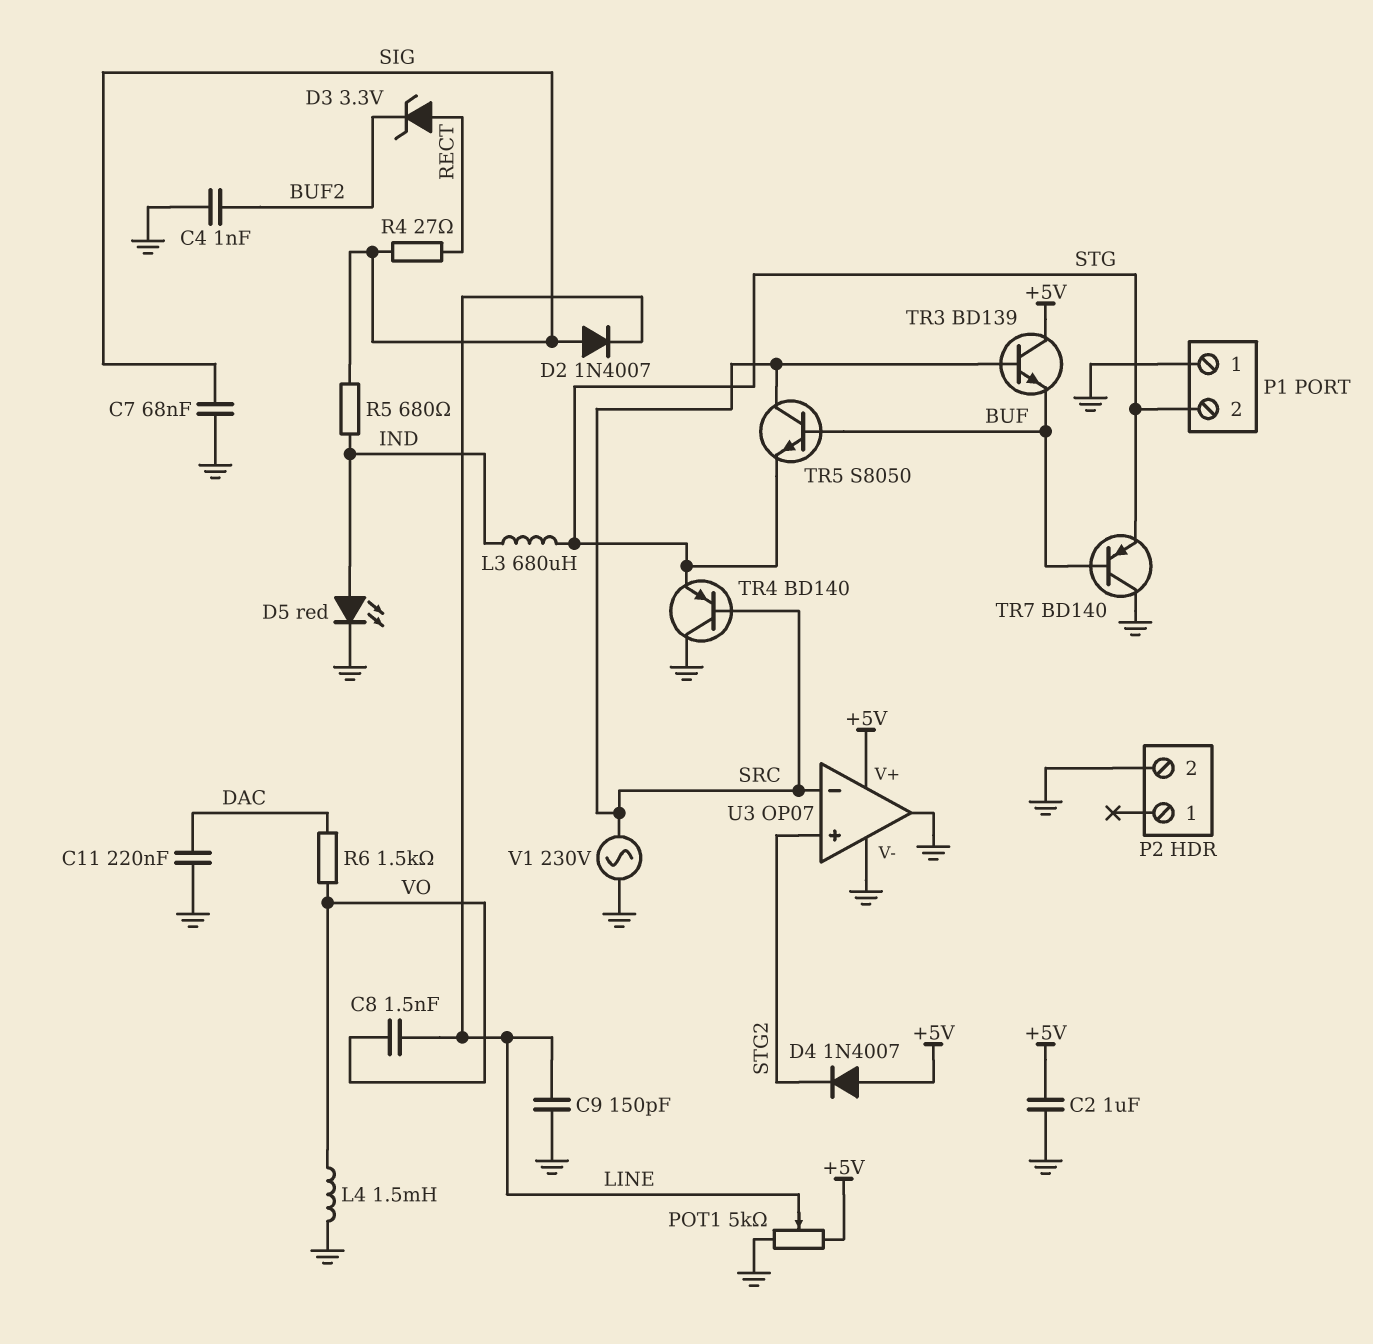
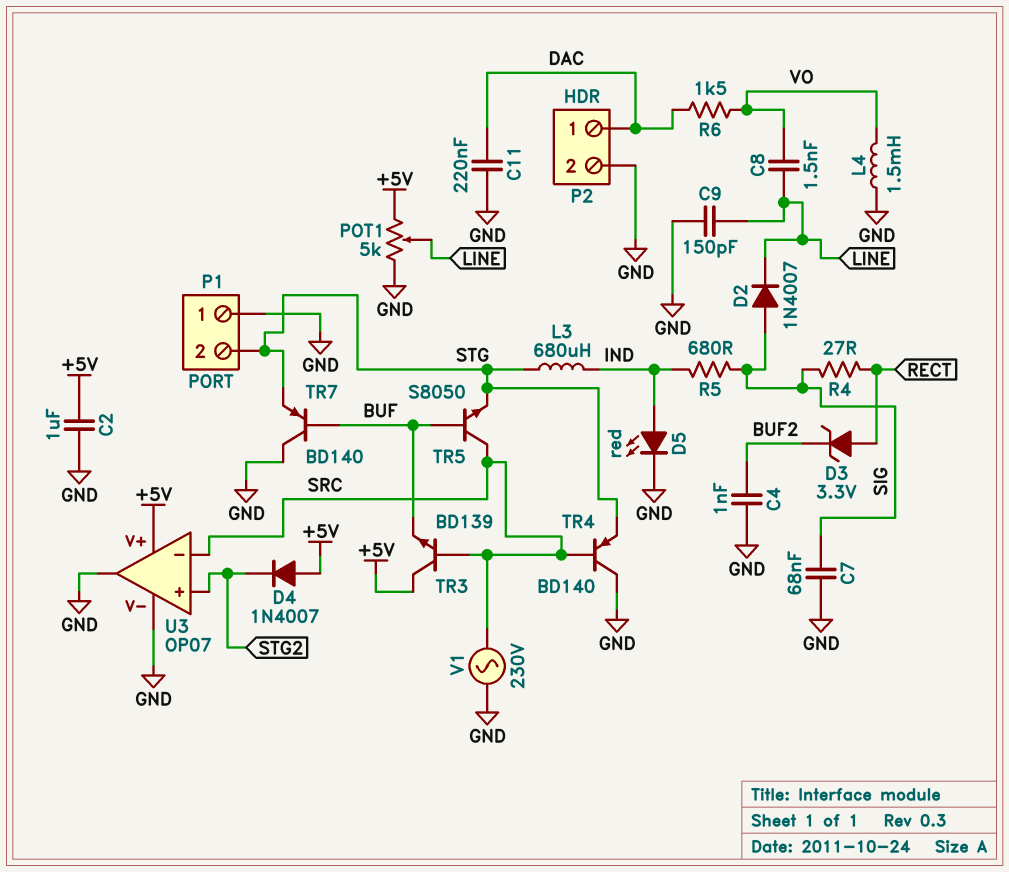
P2 pin 1: none -> DAC

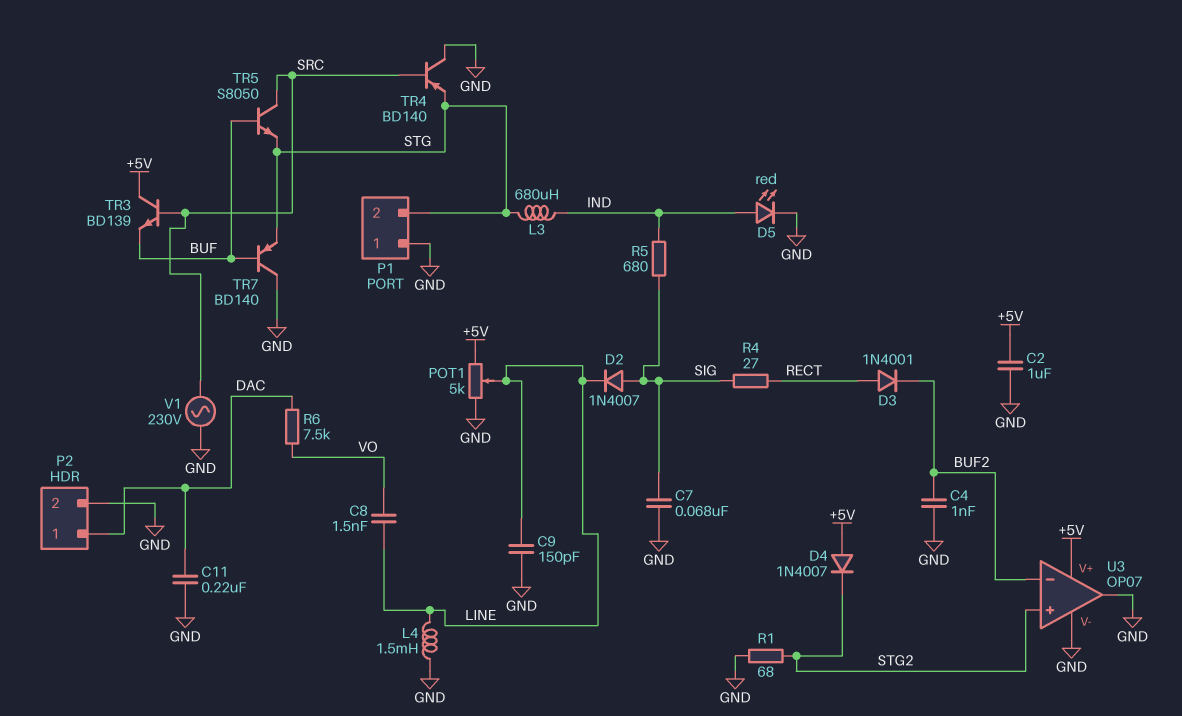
D3: zener 3.3V (A RECT, K BUF2) -> diode 1N4001 (A RECT, K BUF2)
L4: 1.5mH (GND, VO) -> 1.5mH (GND, LINE)
R1: none -> 68 (GND, STG2)
R6: 1.5k (DAC, VO) -> 7.5k (DAC, VO)
U3 pin in-: SRC -> BUF2

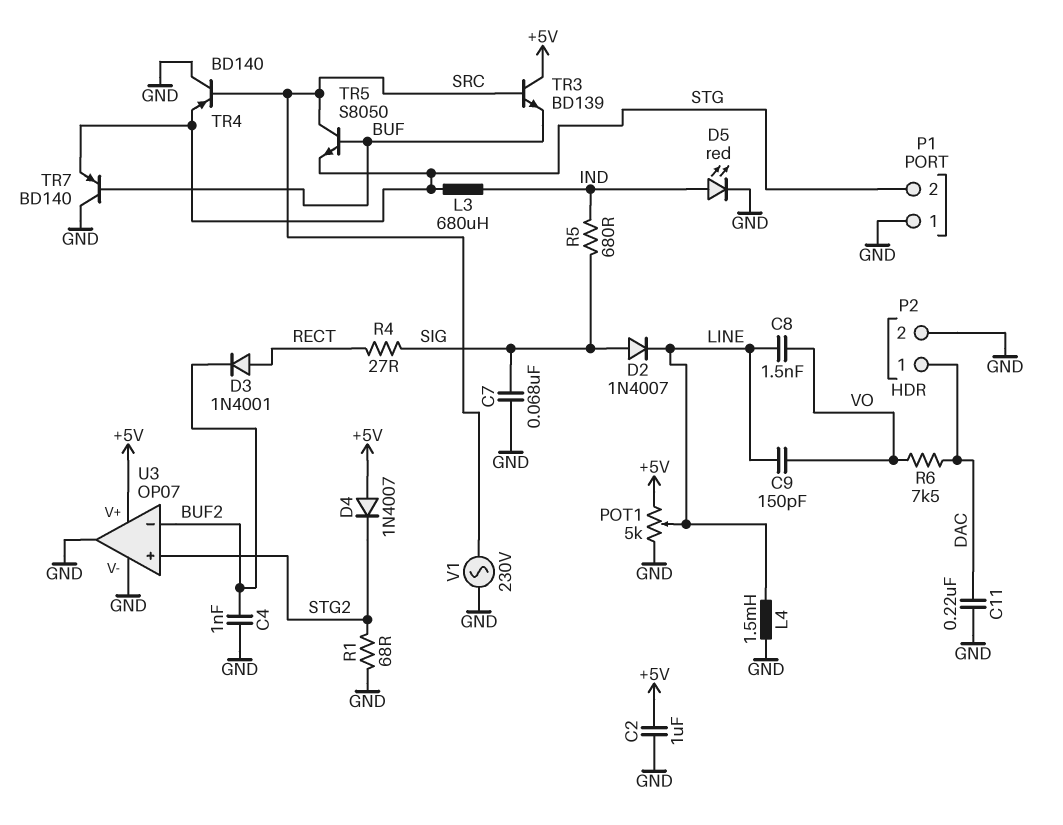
C9: 150pF (GND, LINE) -> 150pF (LINE, VO)

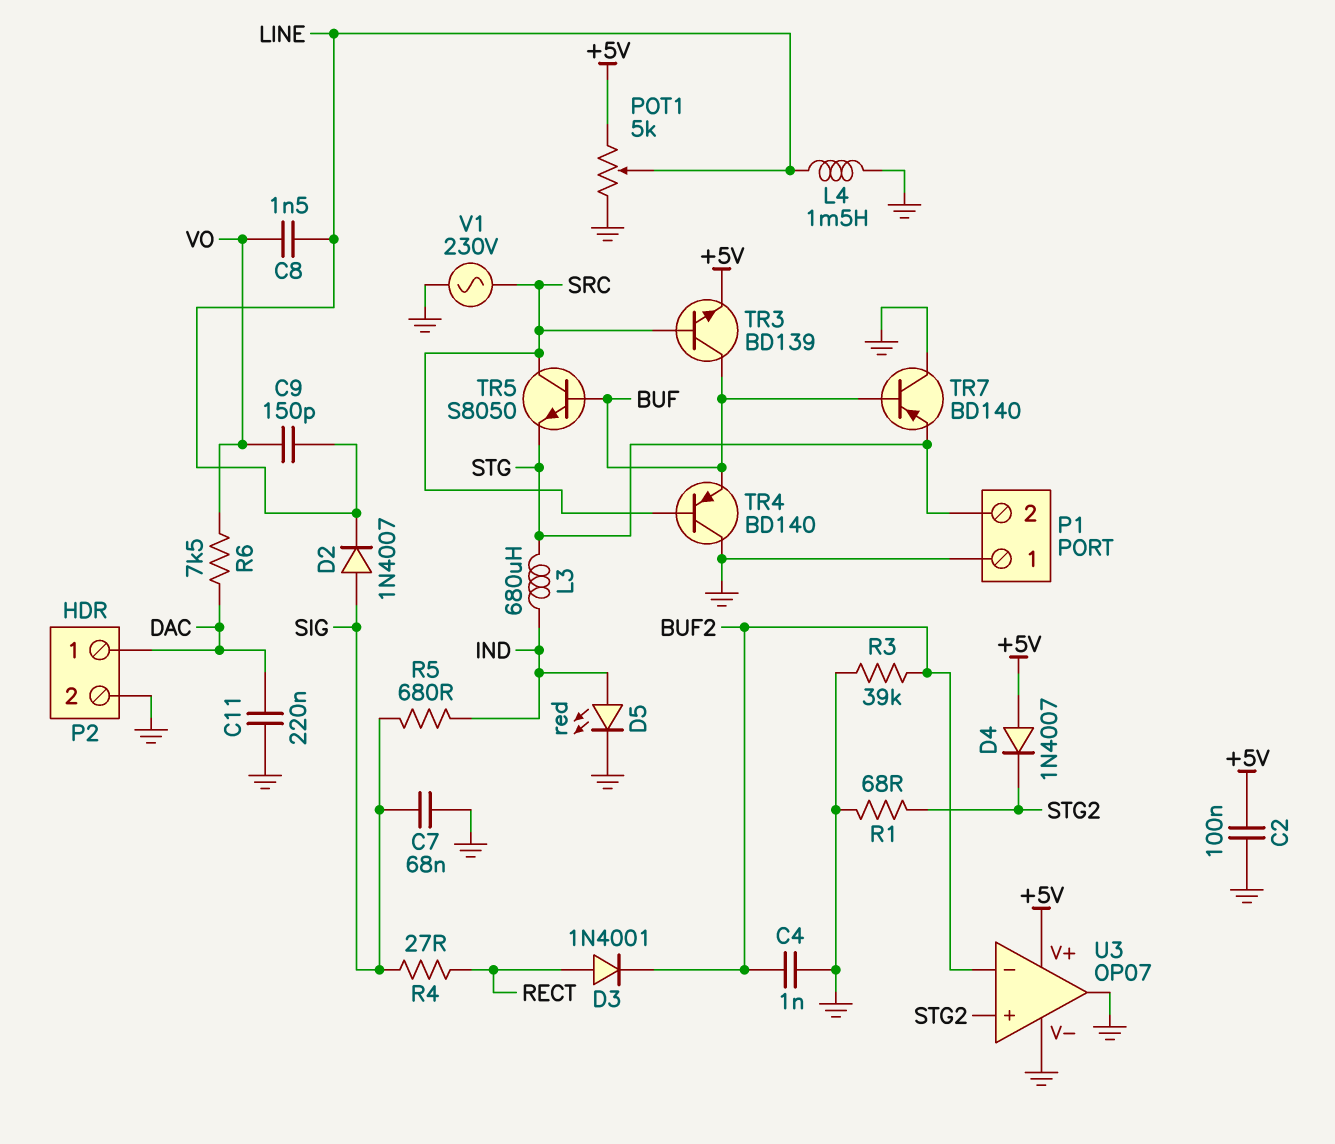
C2: 1uF (+5V, GND) -> 100nF (+5V, GND)
R3: none -> 39k (BUF2, GND)
TR3: NPN BD139 (B SRC, C +5V, E BUF) -> NPN BD139 (B SRC, C BUF, E +5V)
TR4: PNP BD140 (B SRC, C GND, E STG) -> PNP BD140 (B SRC, C GND, E BUF)

